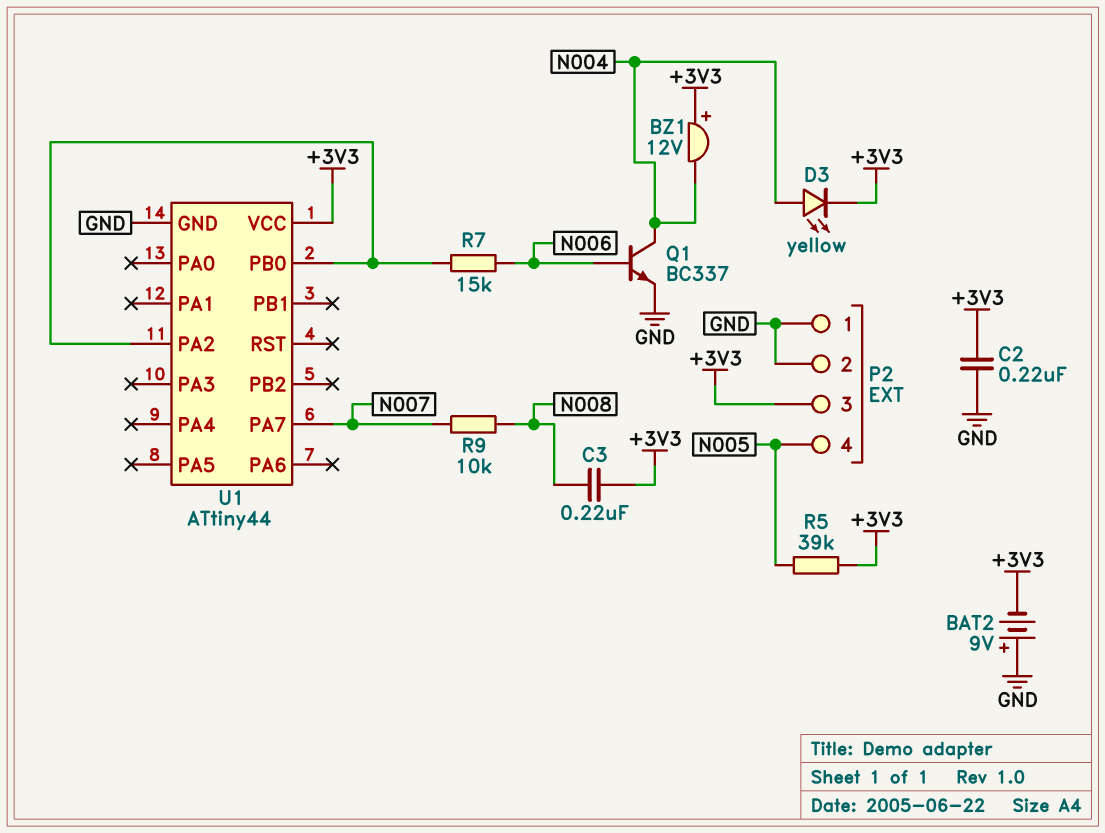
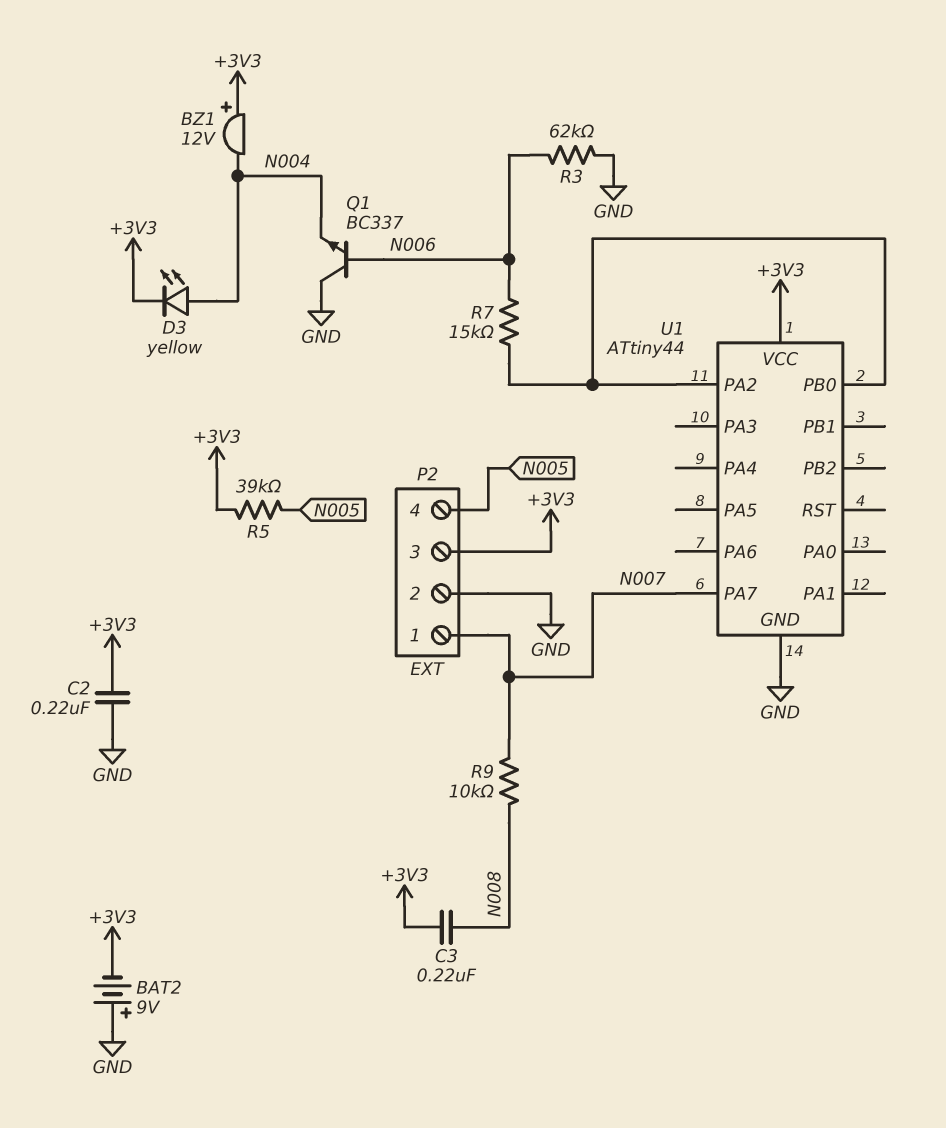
P2 pin 1: GND -> N007
Q1: NPN BC337 (B N006, C N004, E GND) -> NPN BC337 (B N006, C GND, E N004)
R3: none -> 62k (GND, N006)

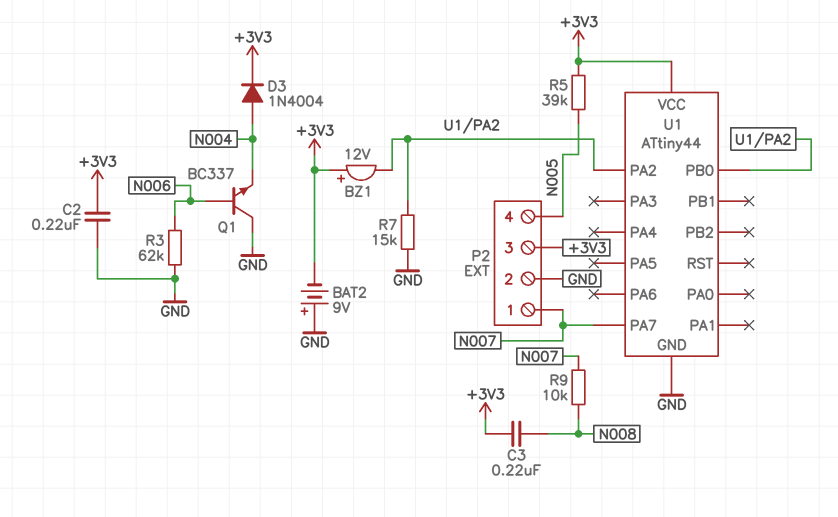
BZ1: buzzer 12V (plus +3V3, minus N004) -> buzzer 12V (plus +3V3, minus U1/PA2)
D3: LED yellow (A N004, K +3V3) -> diode 1N4004 (A N004, K +3V3)
R7: 15k (N006, U1/PA2) -> 15k (GND, U1/PA2)

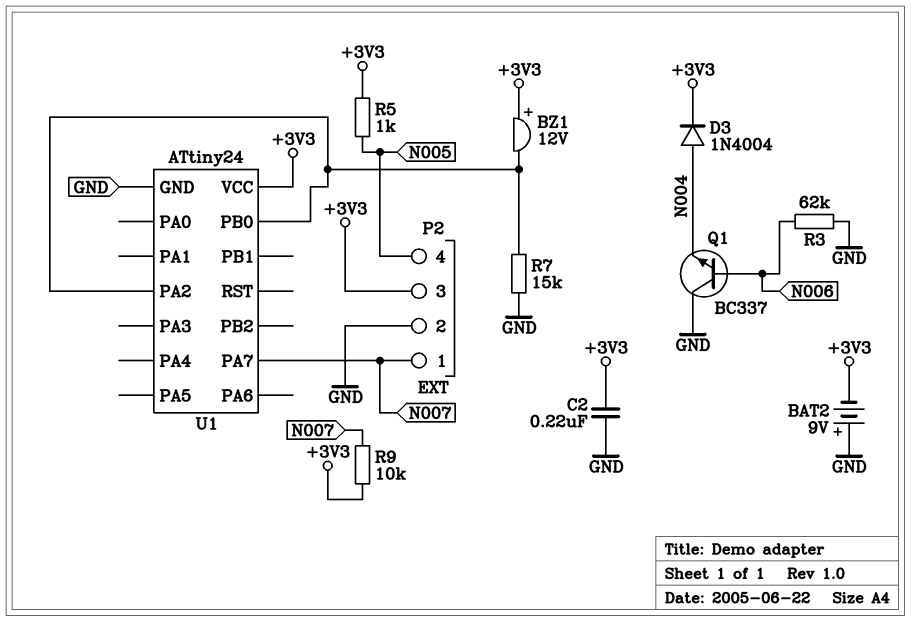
C3: 220nF (+3V3, N008) -> none
R5: 39k (+3V3, N005) -> 1k (+3V3, N005)
R9: 10k (N007, N008) -> 10k (+3V3, N007)
U1: ATtiny44 -> ATtiny24

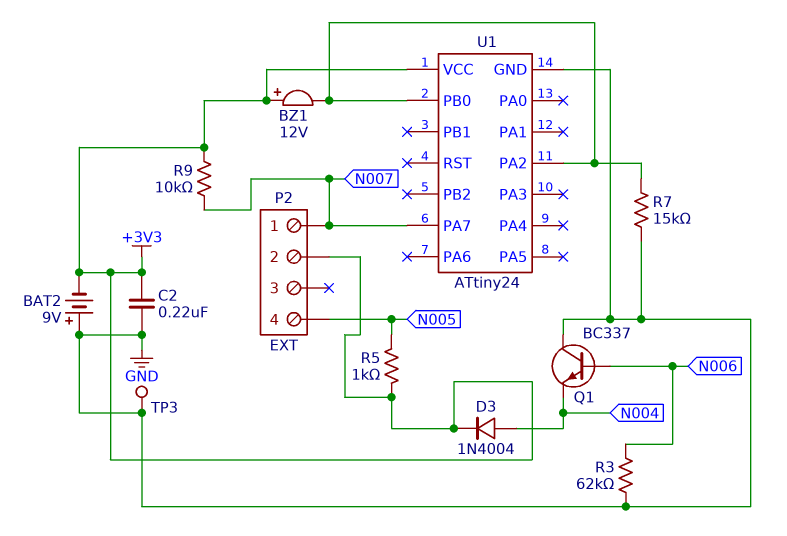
P2 pin 2: GND -> +3V3
P2 pin 3: +3V3 -> none
TP3: none -> test point (GND)

